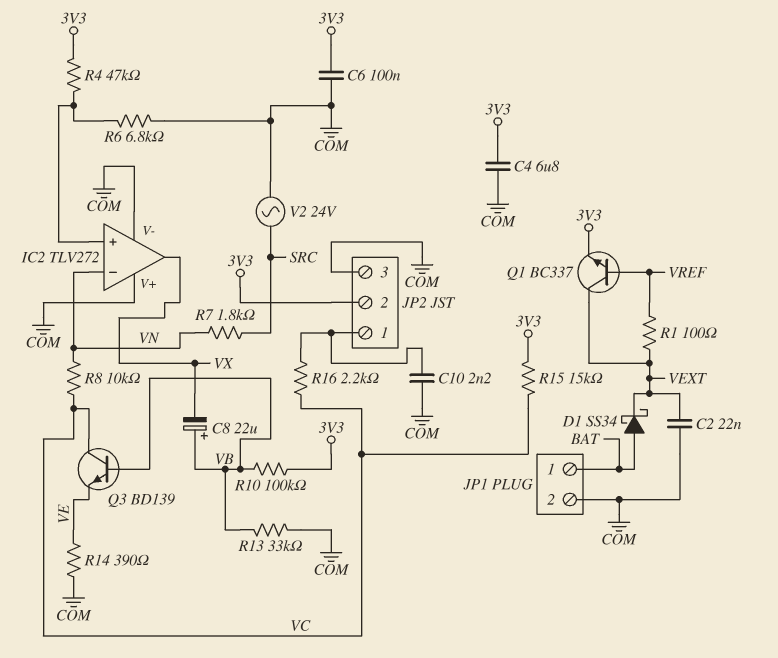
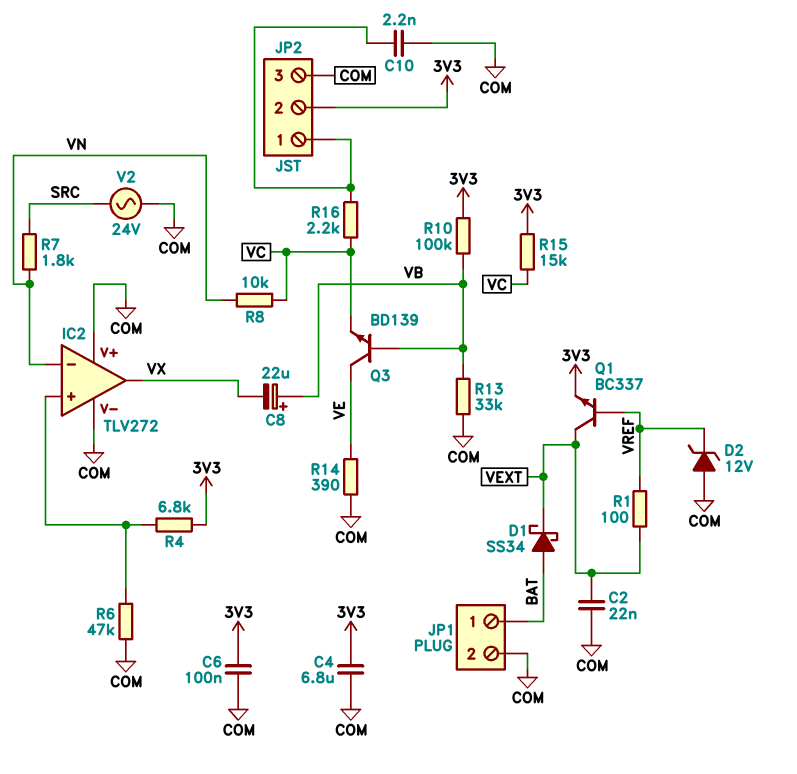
D2: none -> zener 12V (A COM, K VREF)
Q3: NPN BD139 (B VB, C VC, E VE) -> NPN BD139 (B VB, C VE, E VC)
R4: 47k (3V3, IC2/in+) -> 6.8k (3V3, IC2/in+)
R6: 6.8k (COM, IC2/in+) -> 47k (COM, IC2/in+)

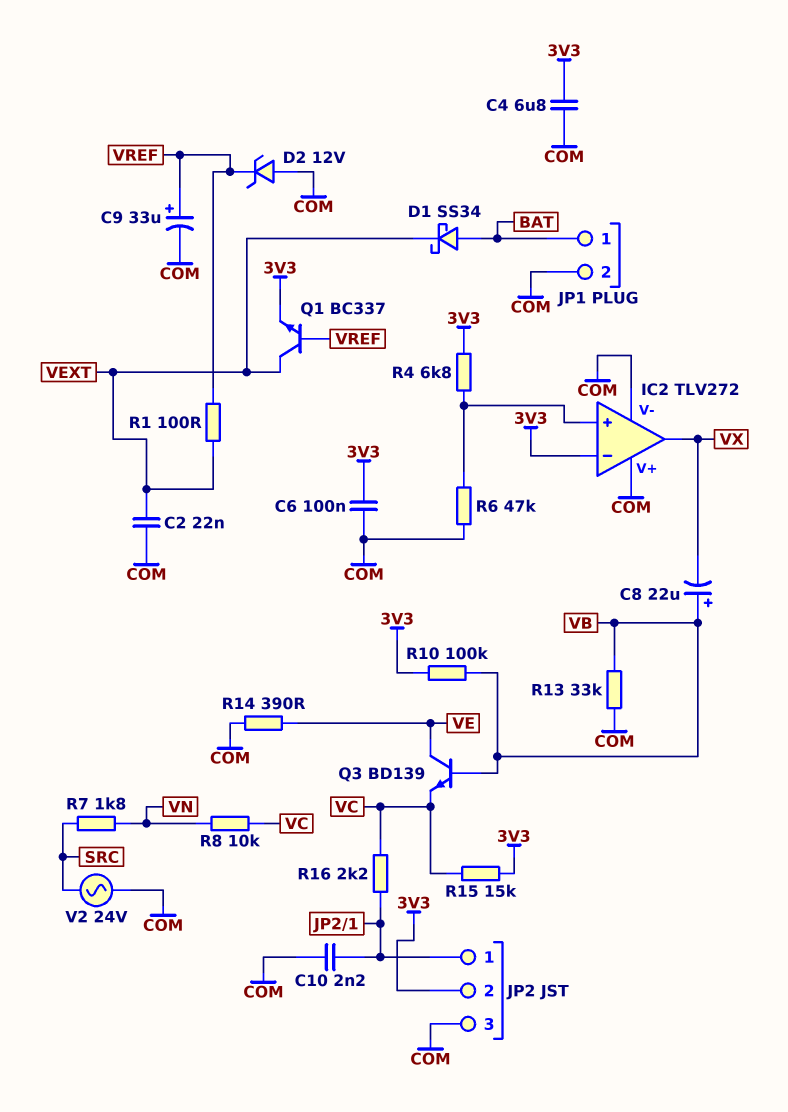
C9: none -> 33uF (plus VREF, minus COM)
IC2 pin in-: VN -> 3V3

